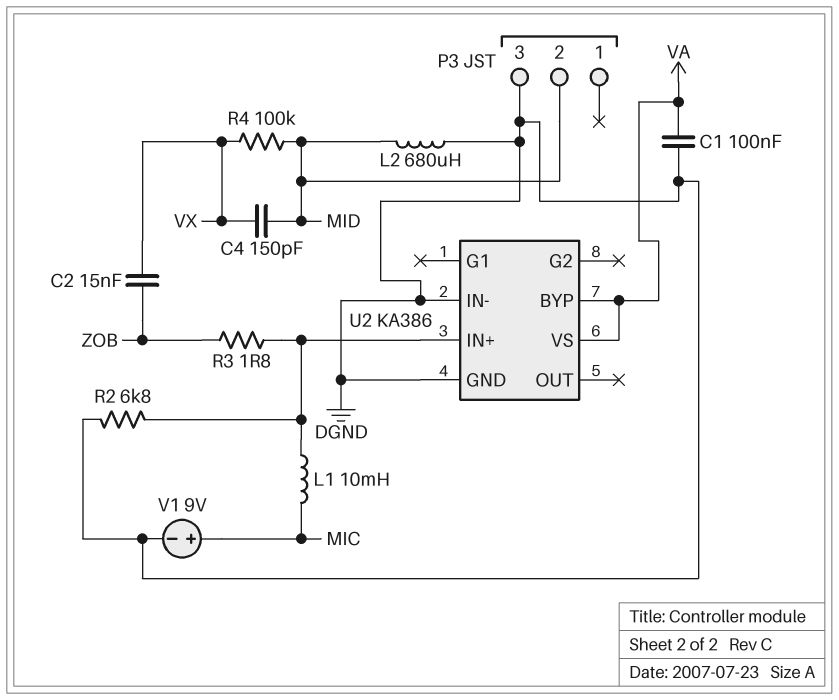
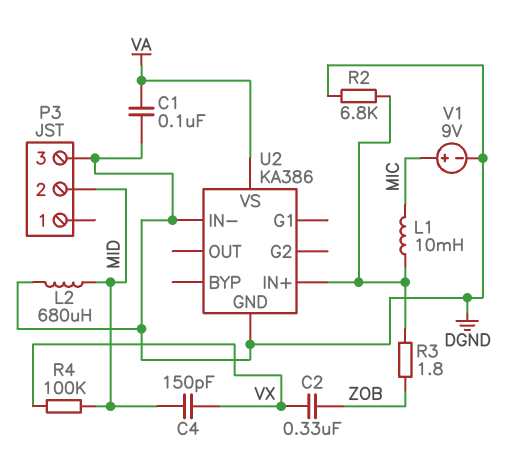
C2: 15nF (VX, ZOB) -> 330nF (VX, ZOB)
U2 pin BYP: VA -> none

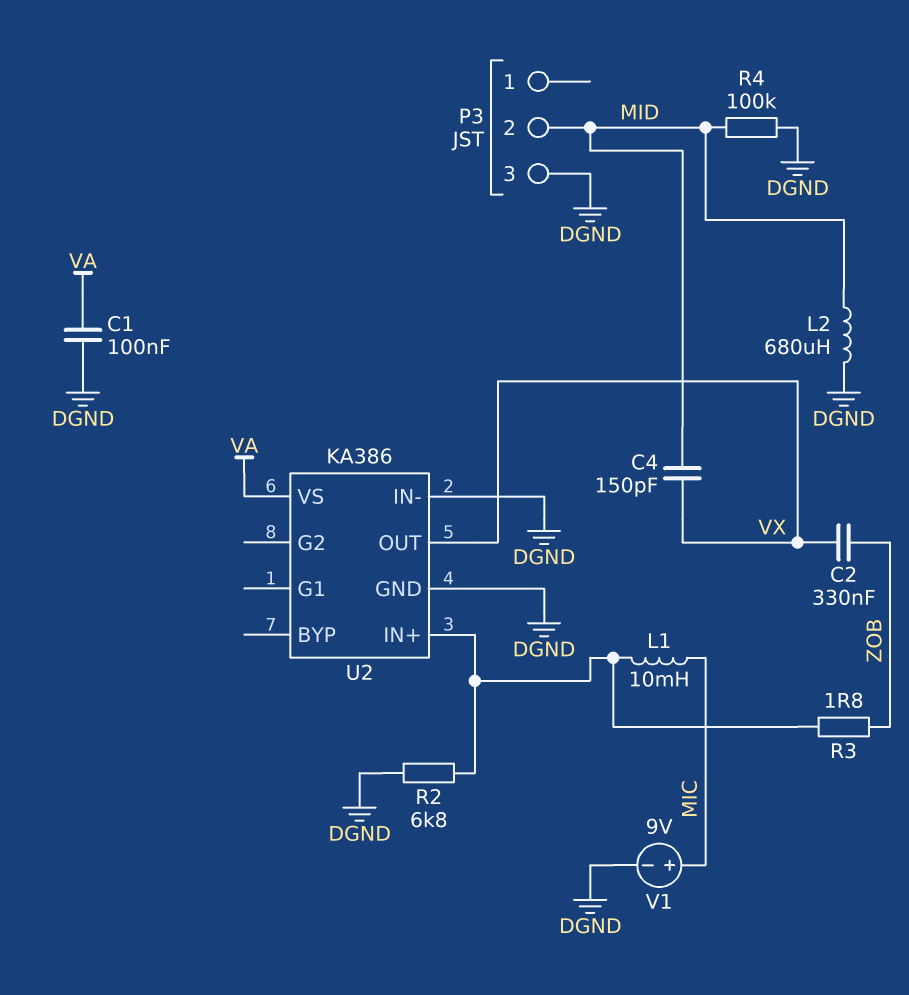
R4: 100k (MID, VX) -> 100k (DGND, MID)
U2 pin OUT: none -> VX

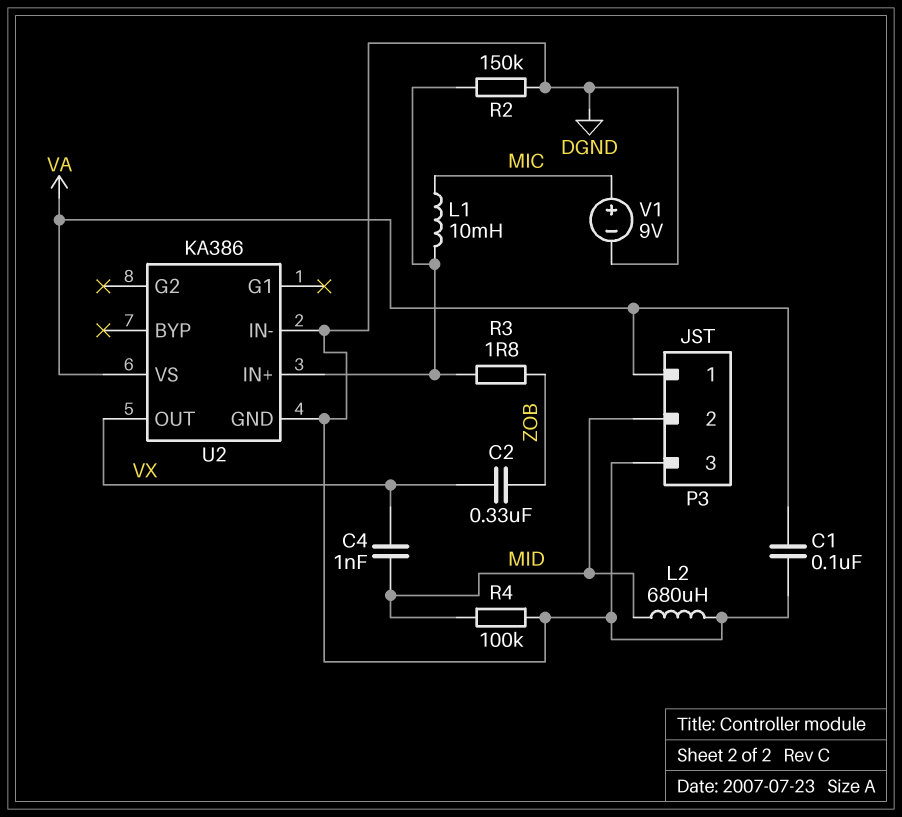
C4: 150pF (MID, VX) -> 1nF (MID, VX)
P3 pin 1: none -> VA
R2: 6.8k (DGND, U2/IN+) -> 150k (DGND, U2/IN+)

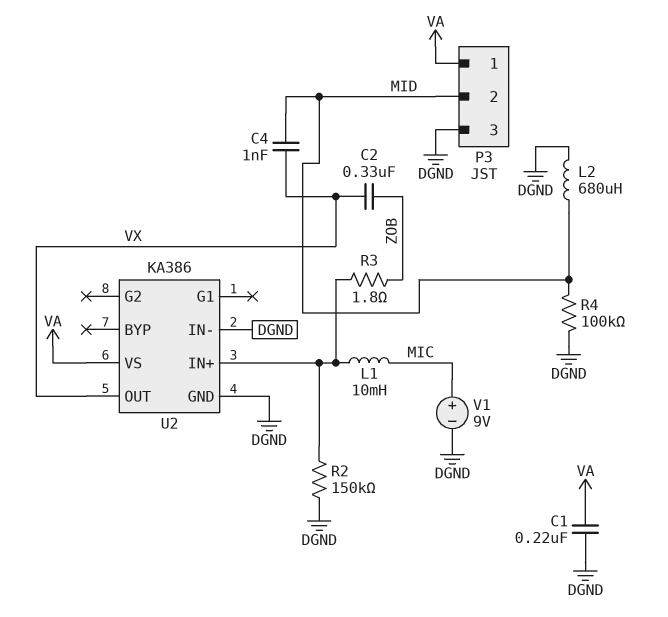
C1: 100nF (DGND, VA) -> 220nF (DGND, VA)

